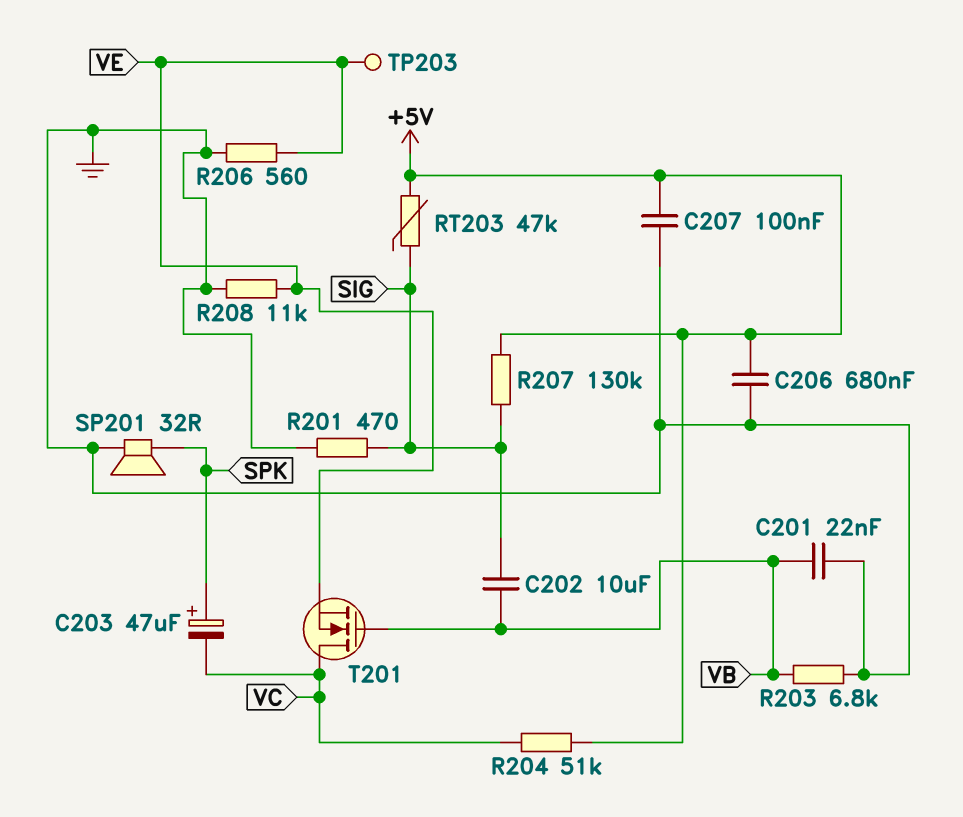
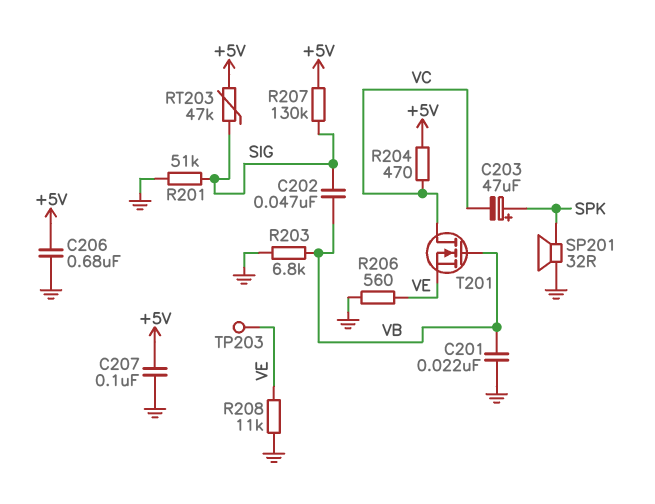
C202: 10uF (SIG, VB) -> 47nF (SIG, VB)
R201: 470 (GND, SIG) -> 51k (GND, SIG)
R204: 51k (+5V, VC) -> 470 (+5V, VC)

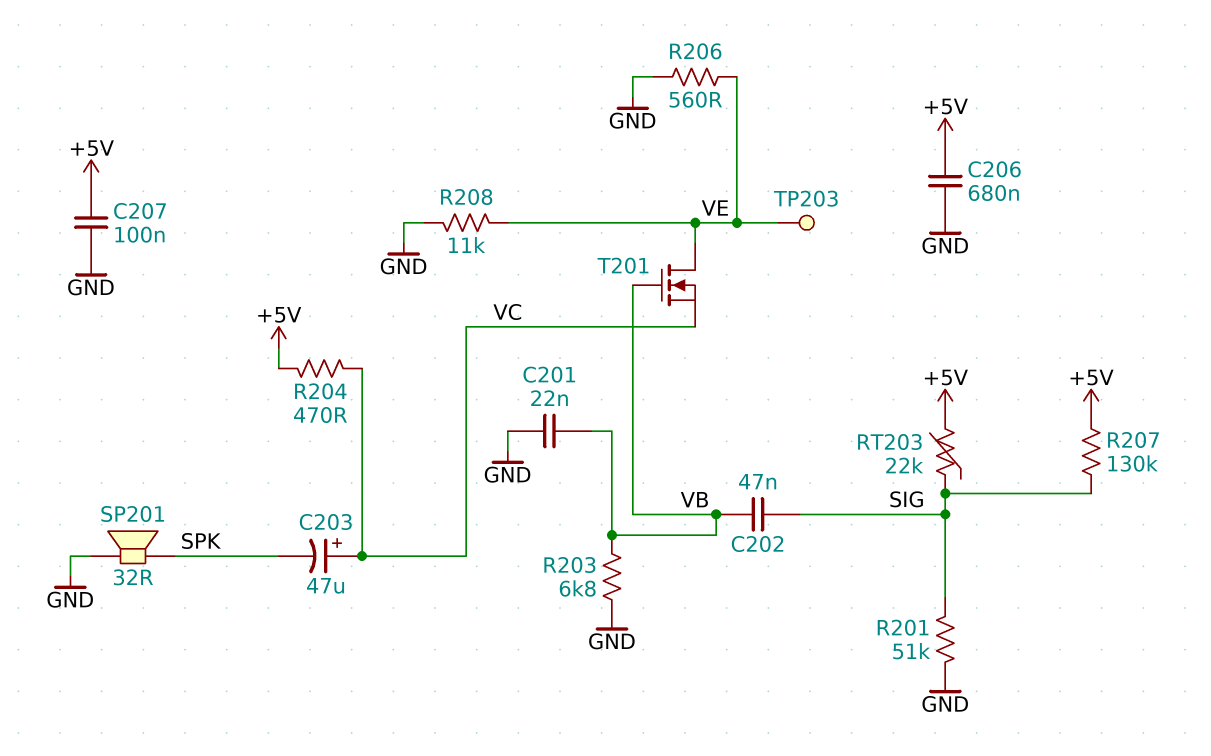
C203: 47uF (plus SPK, minus VC) -> 47uF (plus VC, minus SPK)
RT203: 47k (+5V, SIG) -> 22k (+5V, SIG)
T201: NMOS (G VB, D VC, S VE) -> NMOS (G VB, D VE, S VC)

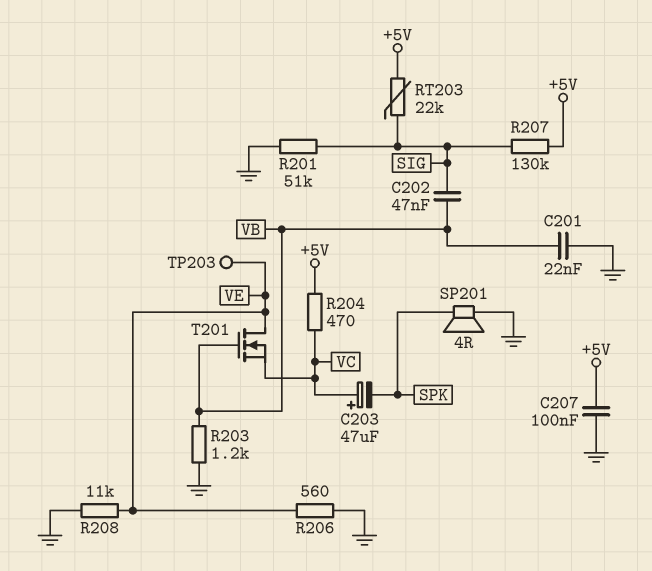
C206: 680nF (+5V, GND) -> none
R203: 6.8k (GND, VB) -> 1.2k (GND, VB)
SP201: speaker 32R (GND, SPK) -> speaker 4R (GND, SPK)

